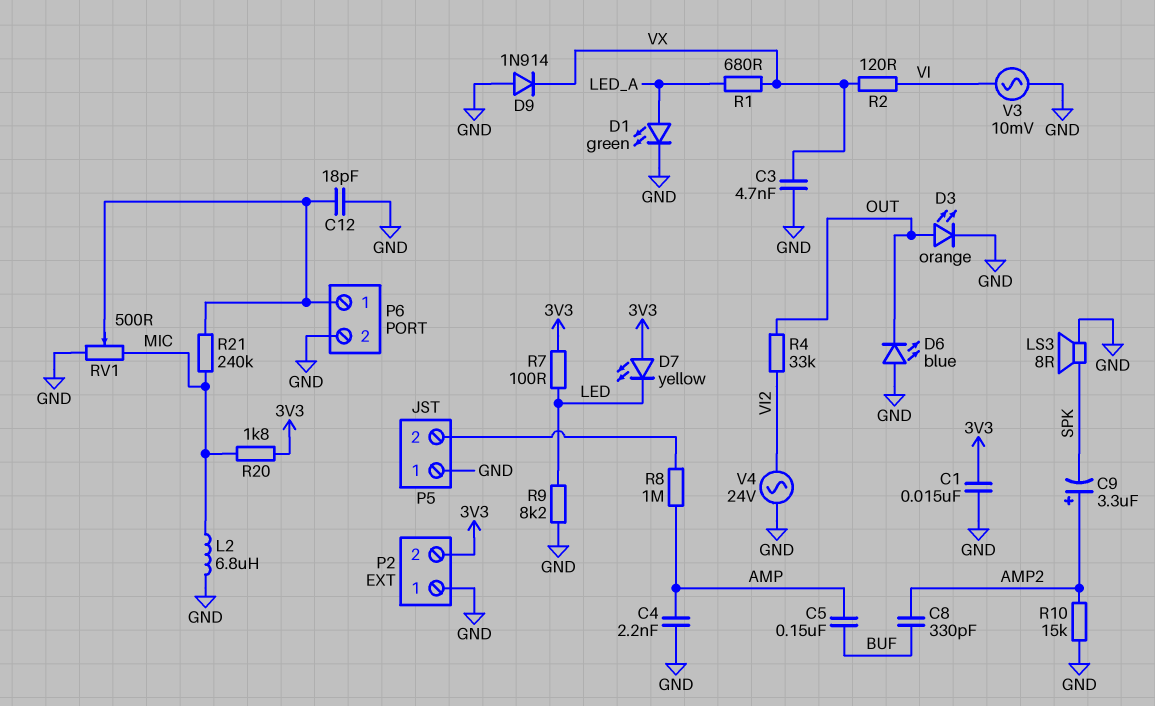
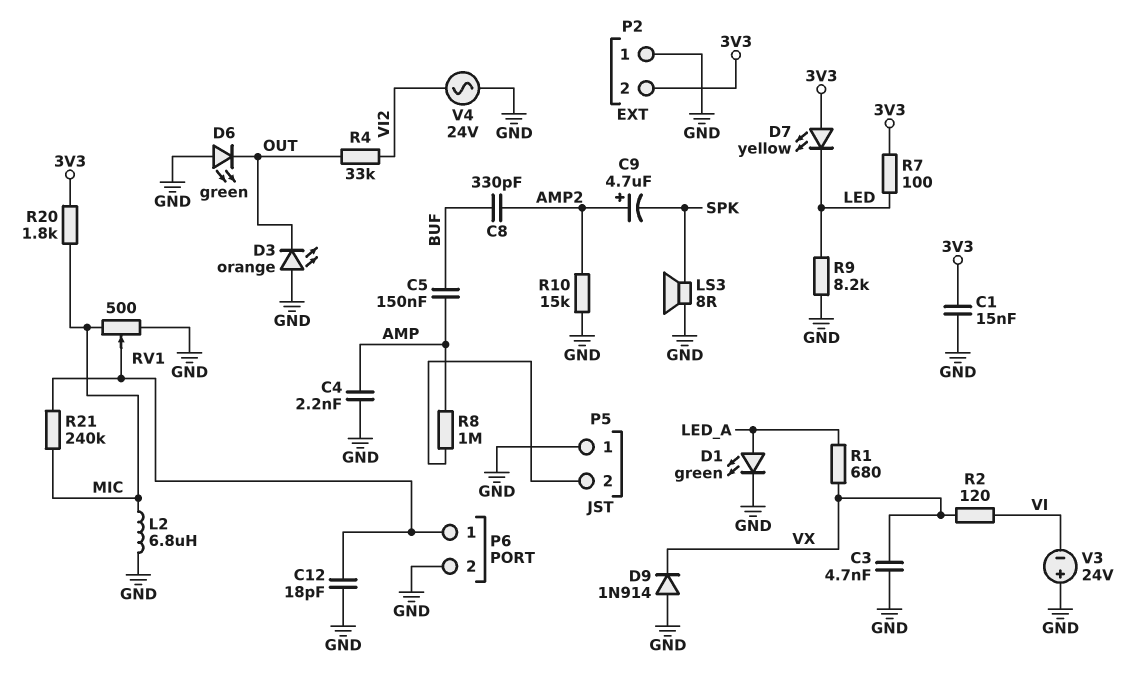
C9: 3.3uF (plus AMP2, minus SPK) -> 4.7uF (plus AMP2, minus SPK)
D3: LED orange (A OUT, K GND) -> LED orange (A GND, K OUT)
D6: LED blue (A GND, K OUT) -> LED green (A GND, K OUT)
V3: AC 10mV (GND, VI) -> 24V (plus GND, minus VI)

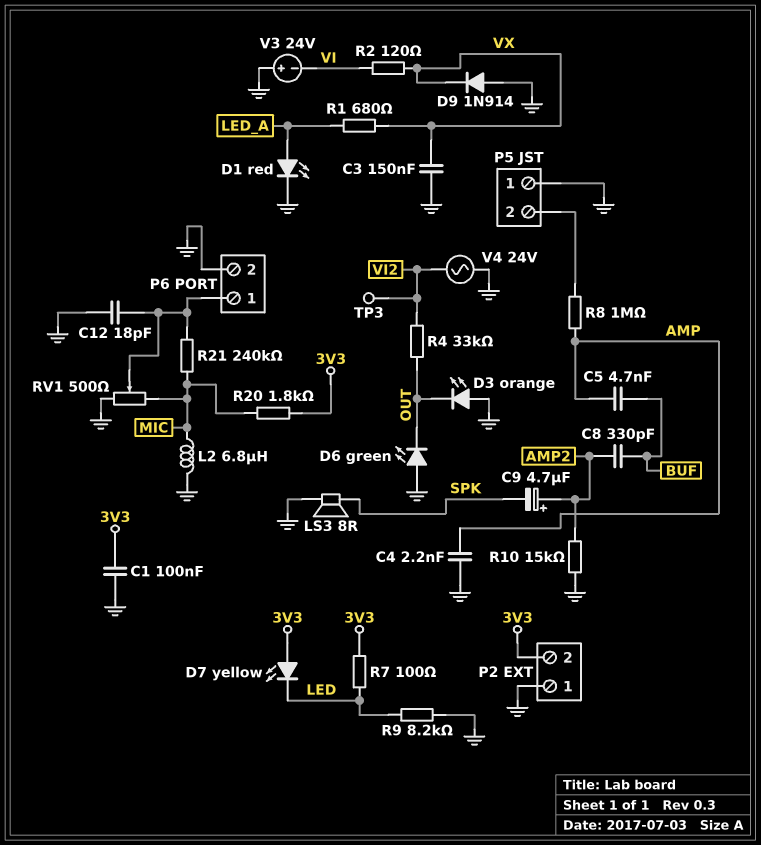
C1: 15nF (3V3, GND) -> 100nF (3V3, GND)
C3: 4.7nF (GND, VX) -> 150nF (GND, VX)
C5: 150nF (AMP, BUF) -> 4.7nF (AMP, BUF)
D1: LED green (A LED_A, K GND) -> LED red (A LED_A, K GND)
TP3: none -> test point (VI2)

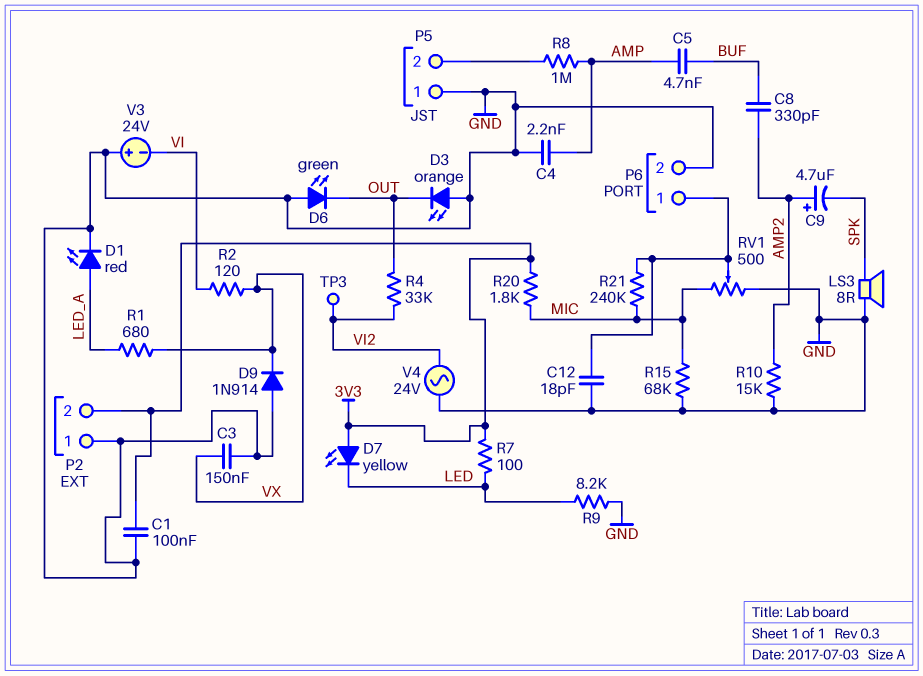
L2: 6.8uH (GND, MIC) -> none
R15: none -> 68k (GND, MIC)

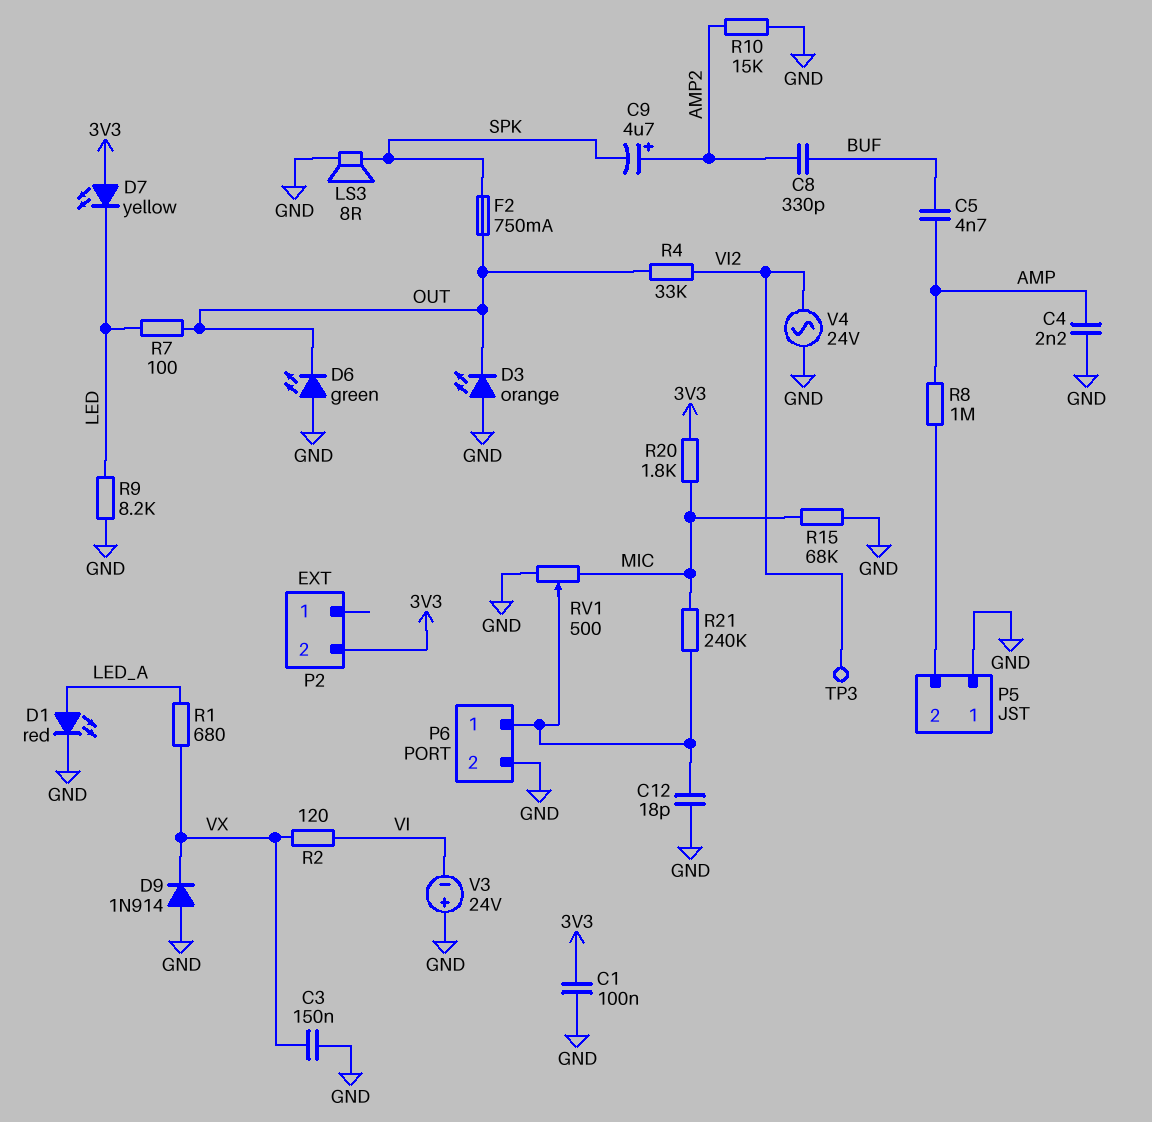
F2: none -> 750mA (OUT, SPK)
P2 pin 1: GND -> none
R7: 100 (3V3, LED) -> 100 (LED, OUT)

